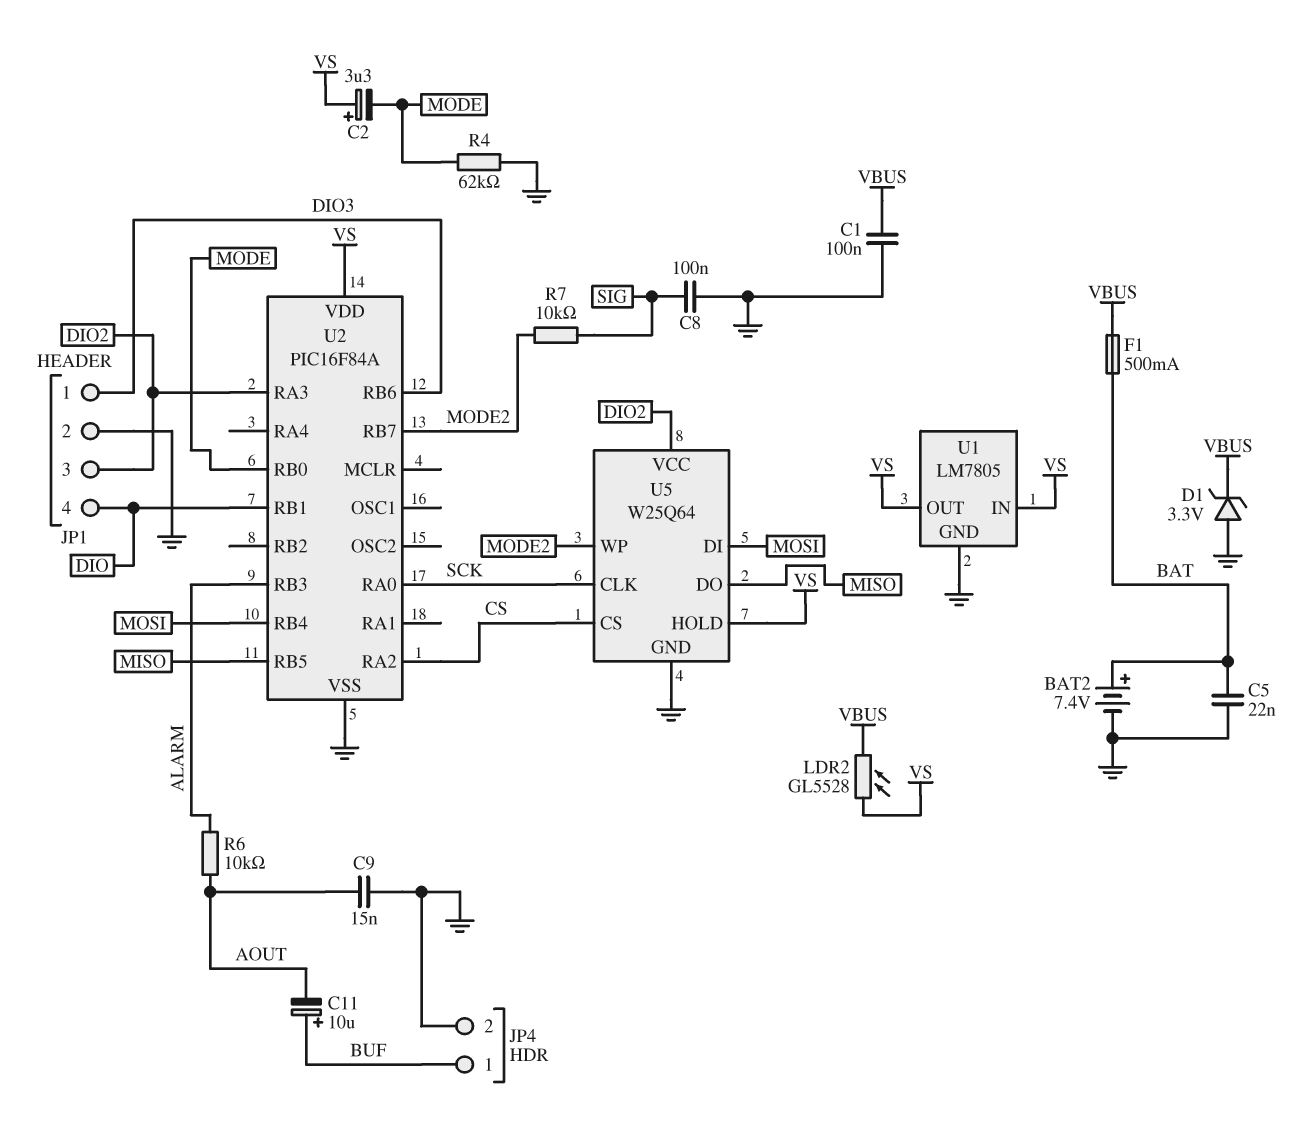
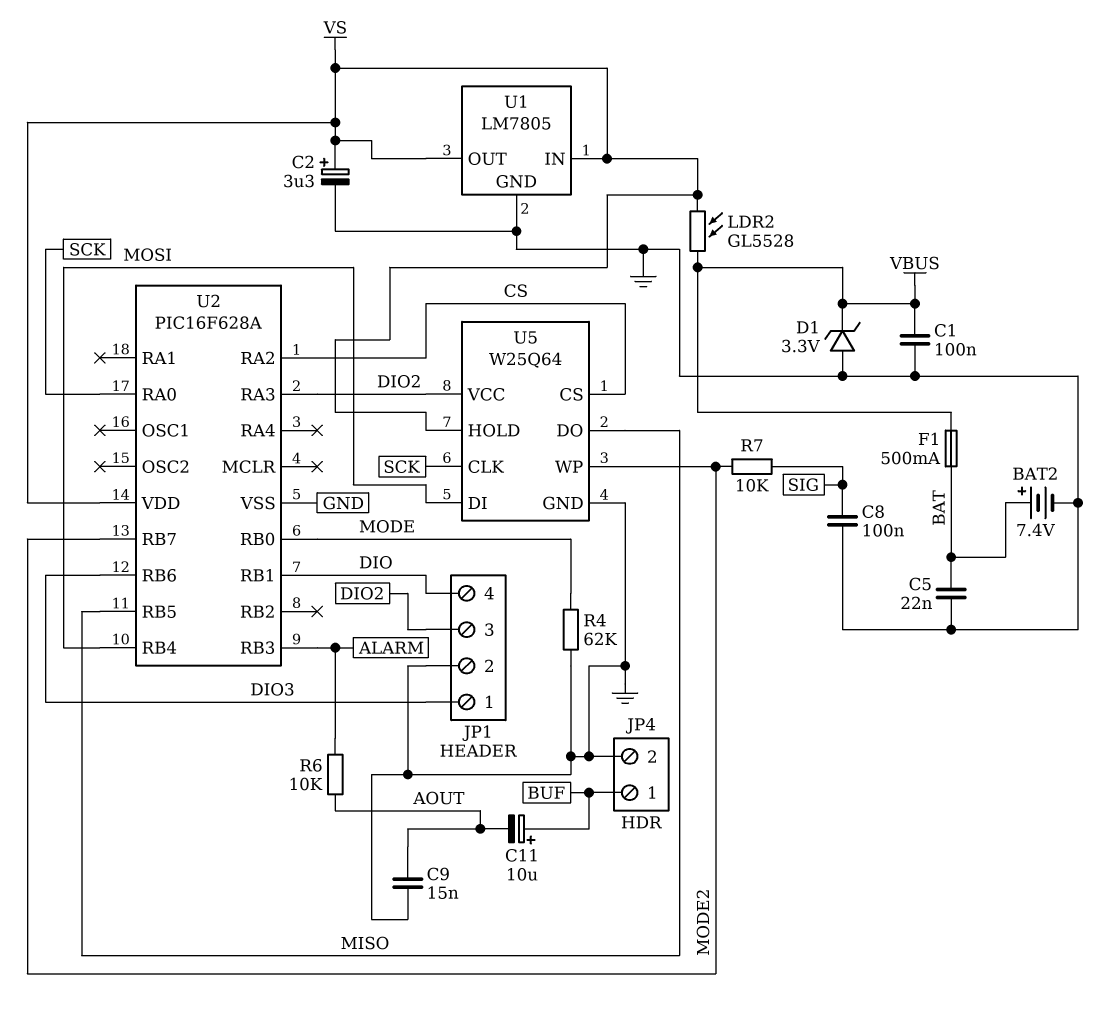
C2: 3.3uF (plus VS, minus MODE) -> 3.3uF (plus VS, minus GND)
U2: PIC16F84A -> PIC16F628A

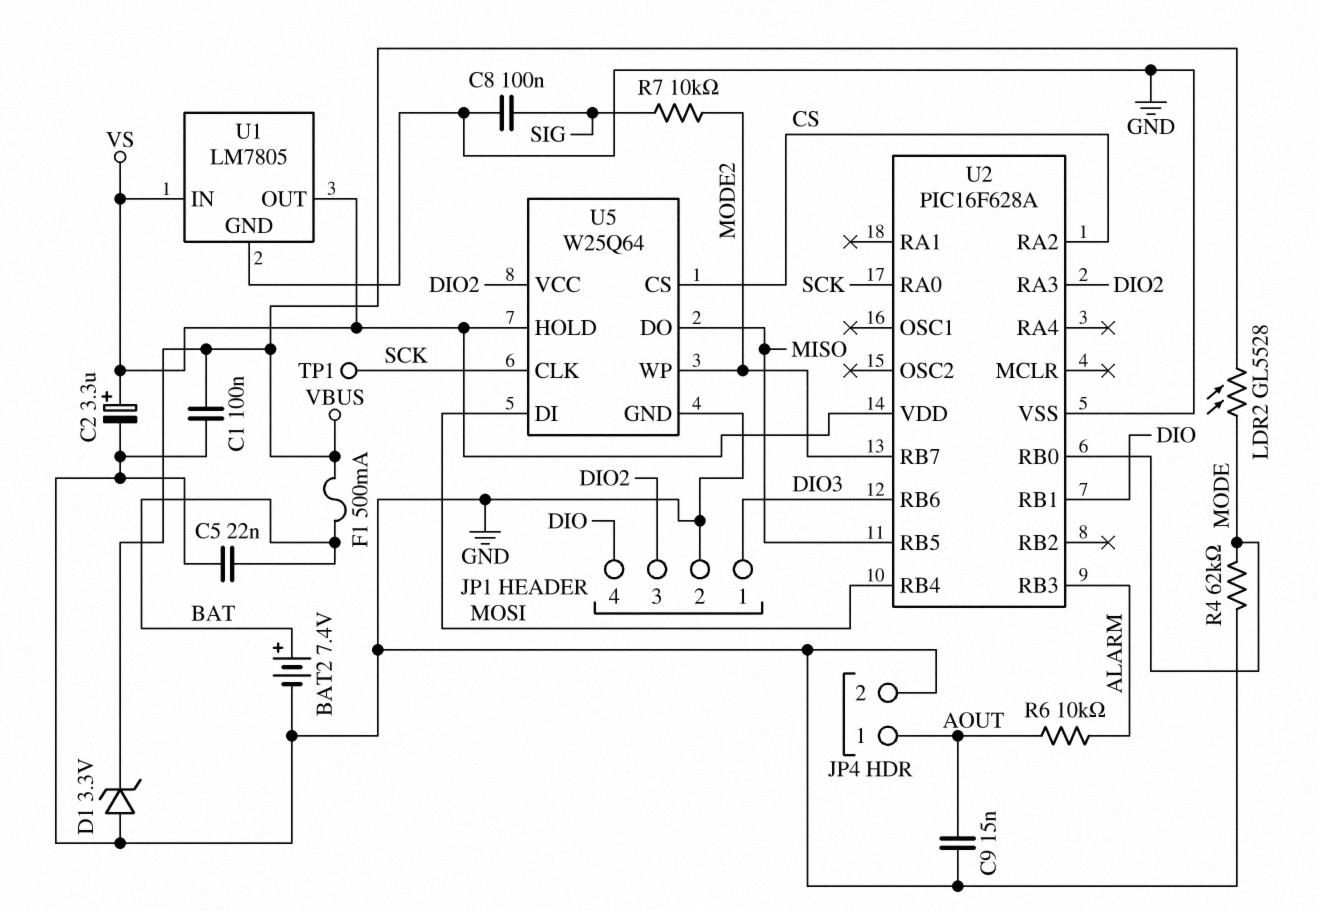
C11: 10uF (plus BUF, minus AOUT) -> none
JP4 pin 1: BUF -> AOUT
LDR2: GL5528 (VBUS, VS) -> GL5528 (MODE, VBUS)
TP1: none -> test point (SCK)

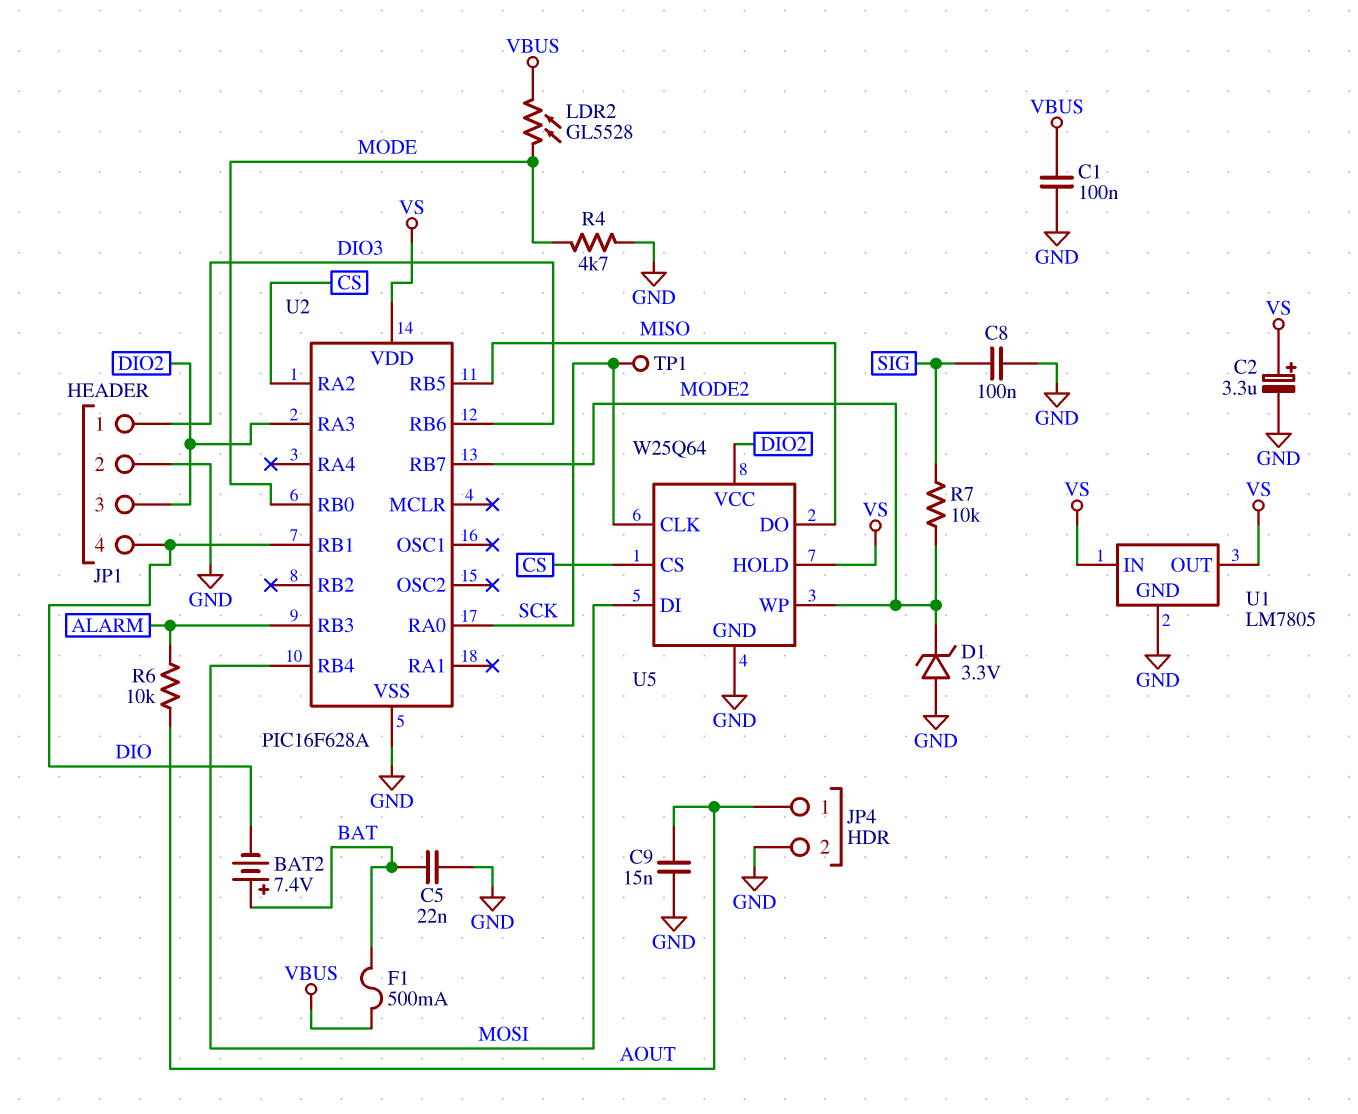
BAT2: 7.4V (plus BAT, minus GND) -> 7.4V (plus BAT, minus DIO)
D1: zener 3.3V (A GND, K VBUS) -> zener 3.3V (A GND, K MODE2)
R4: 62k (GND, MODE) -> 4.7k (GND, MODE)

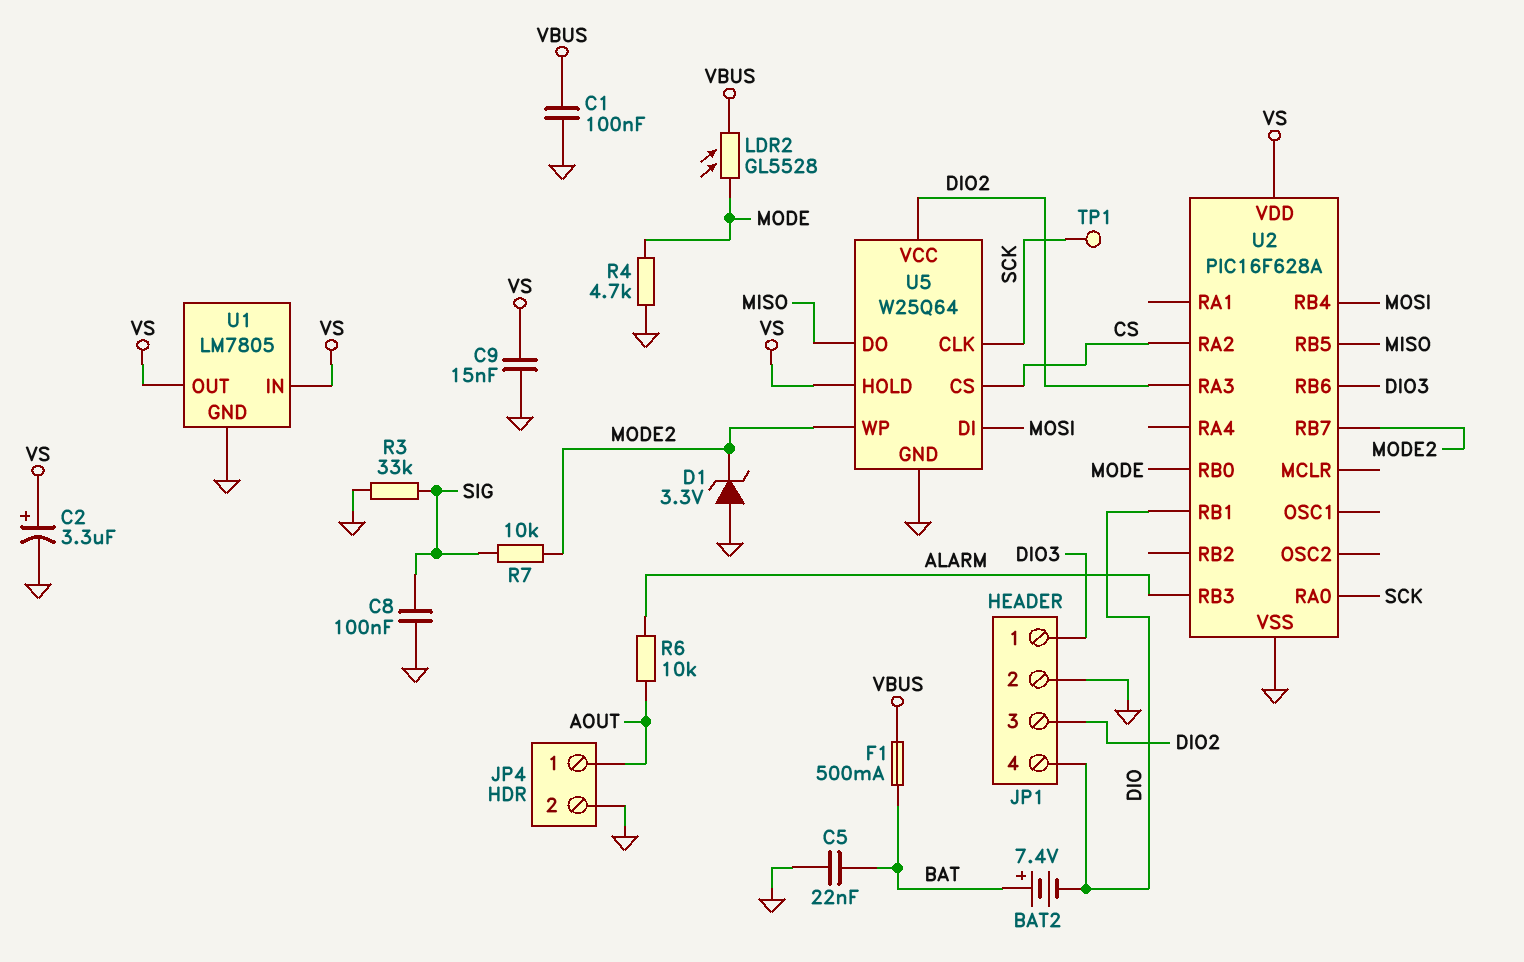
C9: 15nF (AOUT, GND) -> 15nF (GND, VS)
R3: none -> 33k (GND, SIG)

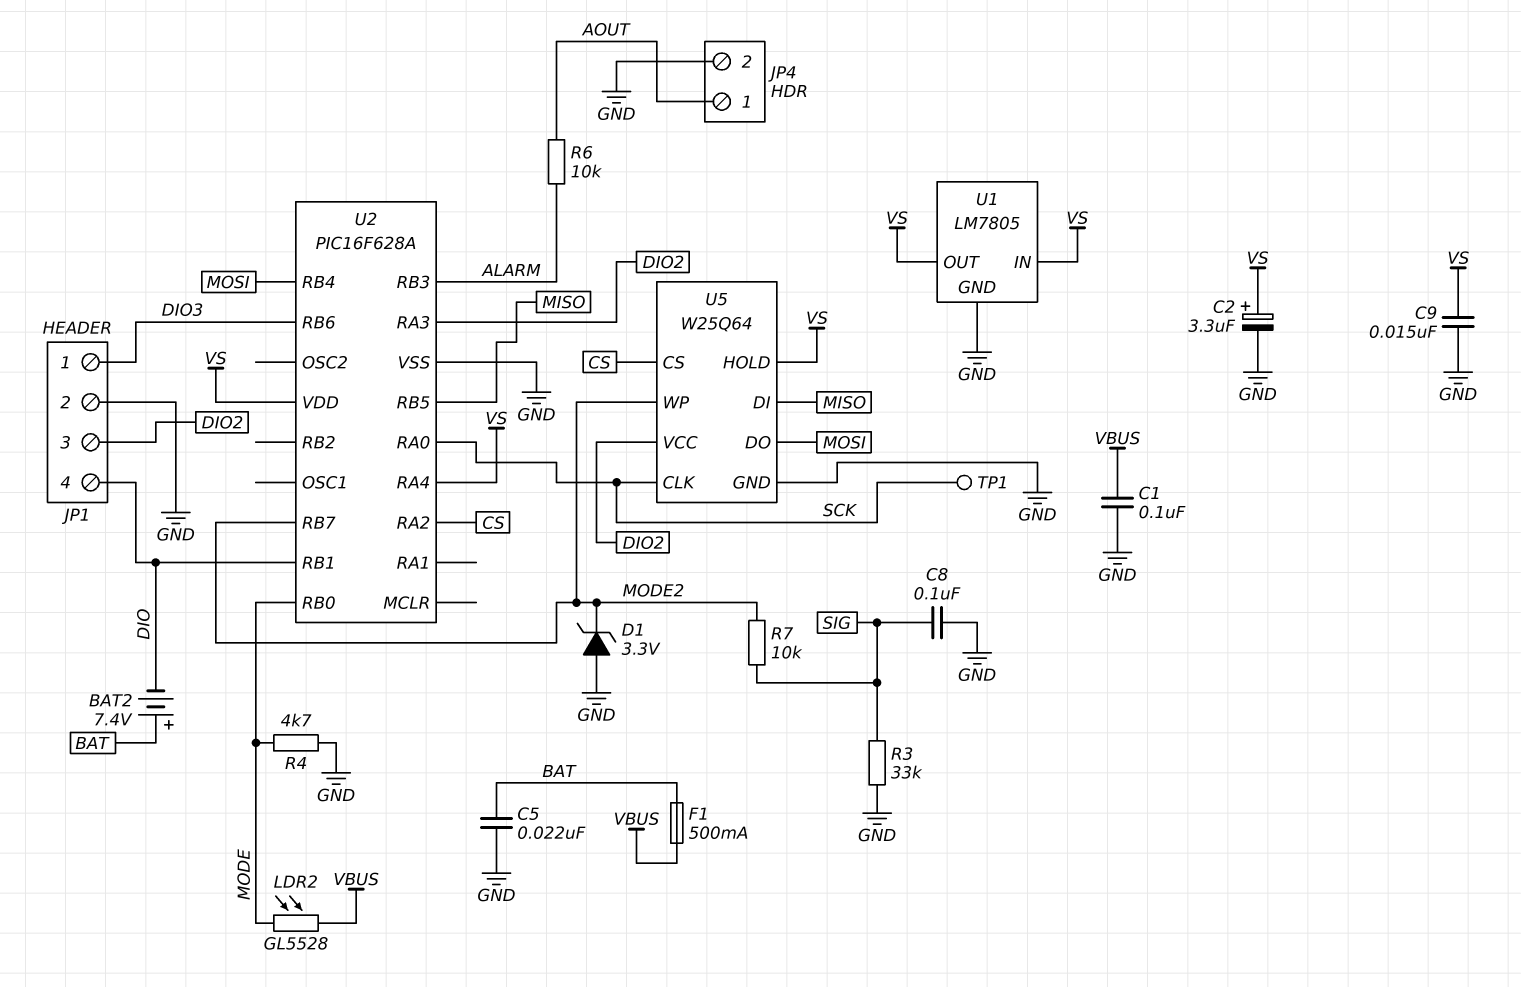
U2 pin RA4: none -> VS
U5 pin DI: MOSI -> MISO
U5 pin DO: MISO -> MOSI

